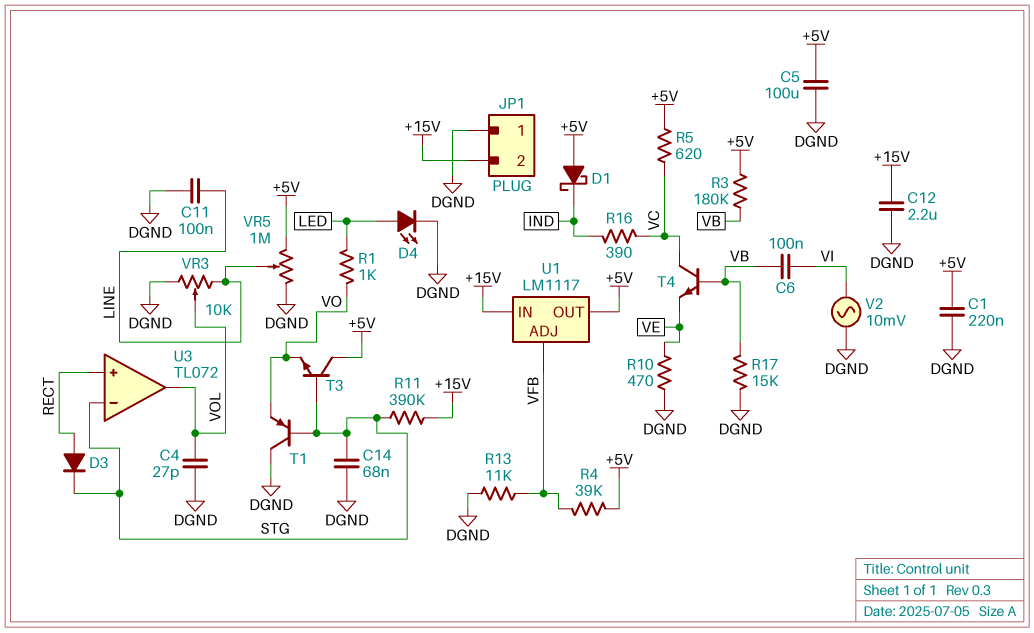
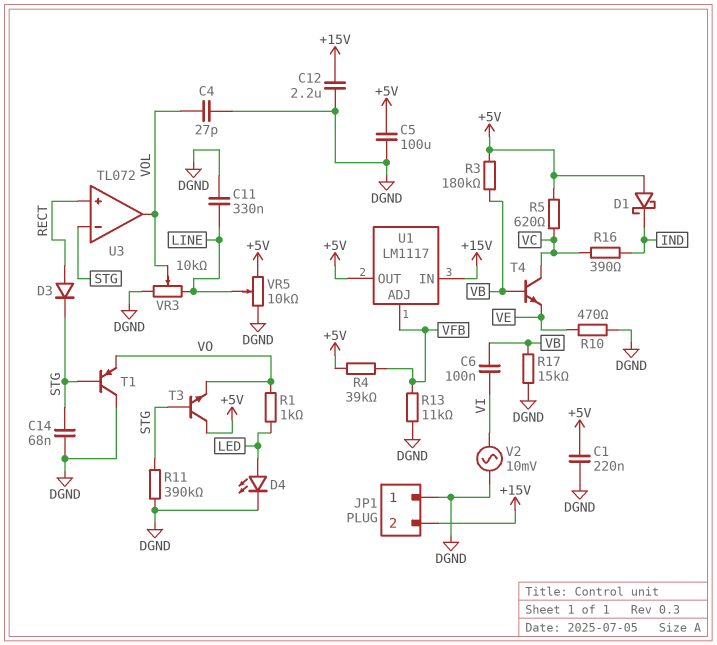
C11: 100nF (DGND, LINE) -> 330nF (DGND, LINE)
R11: 390k (+15V, STG) -> 390k (DGND, STG)
VR5: 1M (+5V, DGND, wiper LINE) -> 10k (+5V, DGND, wiper LINE)

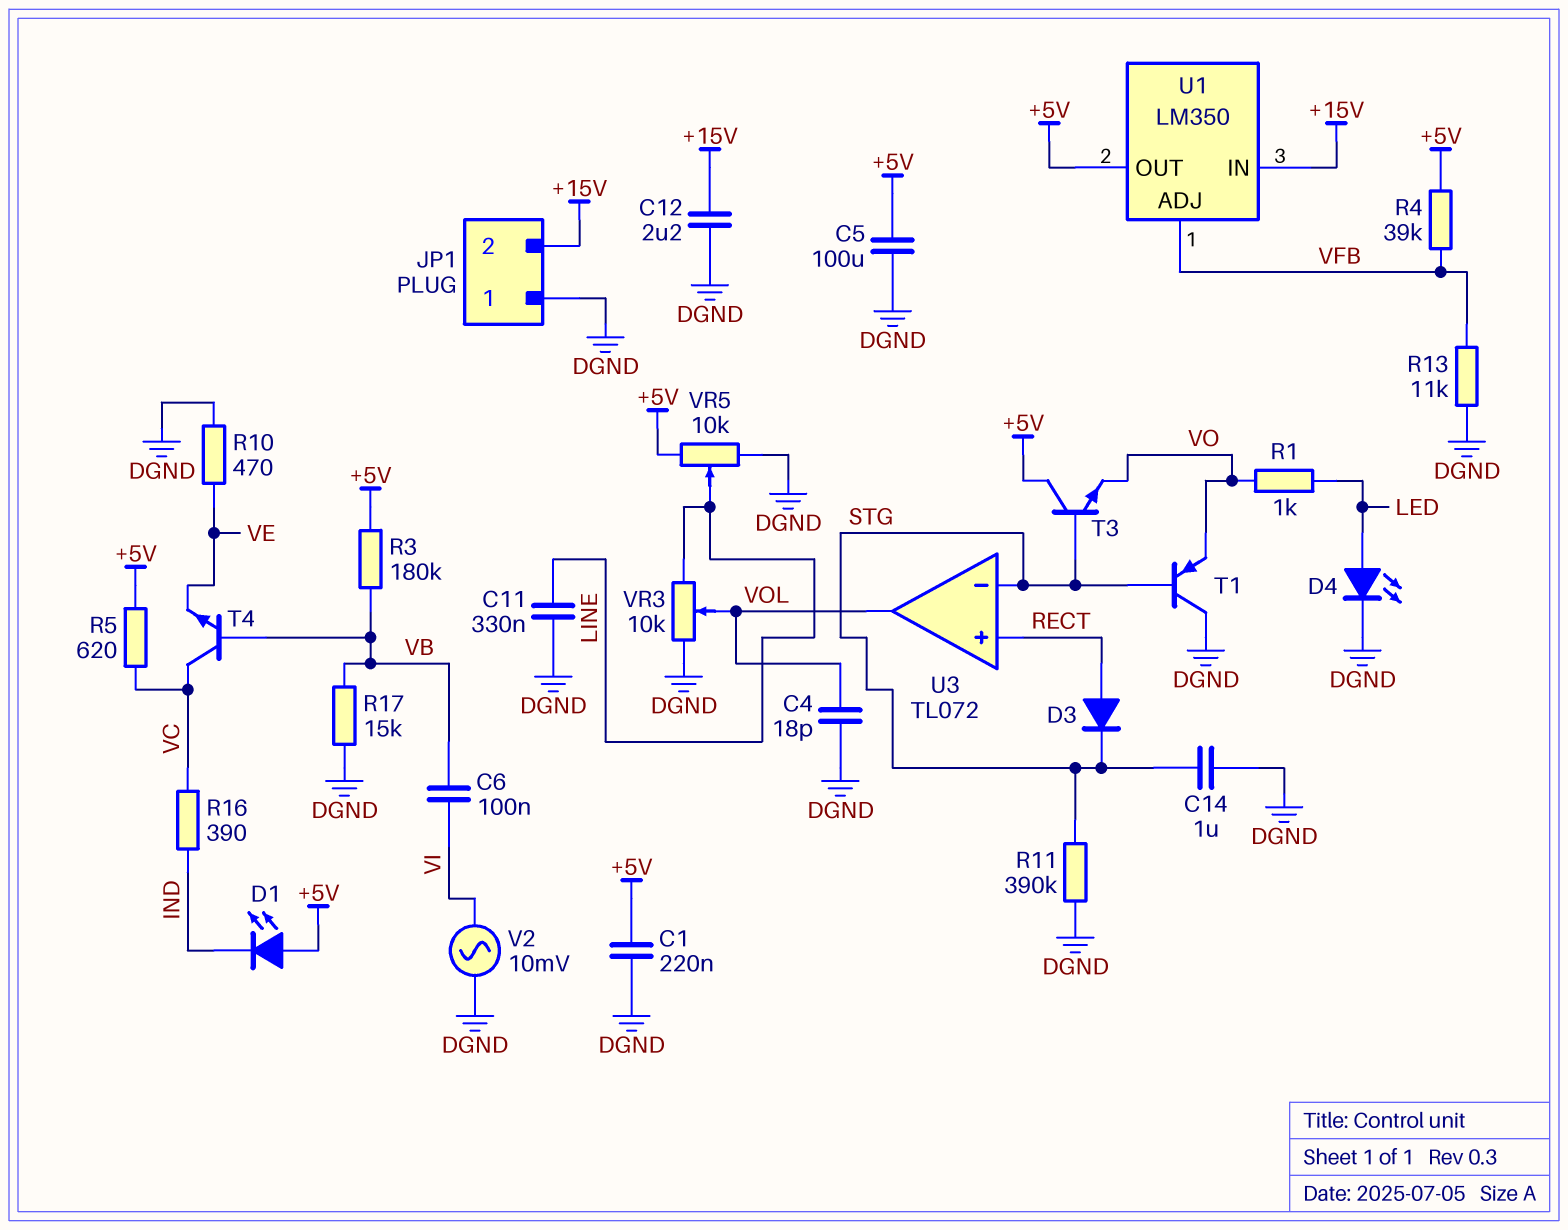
C4: 27pF (DGND, VOL) -> 18pF (DGND, VOL)
C14: 68nF (DGND, STG) -> 1uF (DGND, STG)
D1: schottky (A +5V, K IND) -> LED (A +5V, K IND)
U1: LM1117 -> LM350

